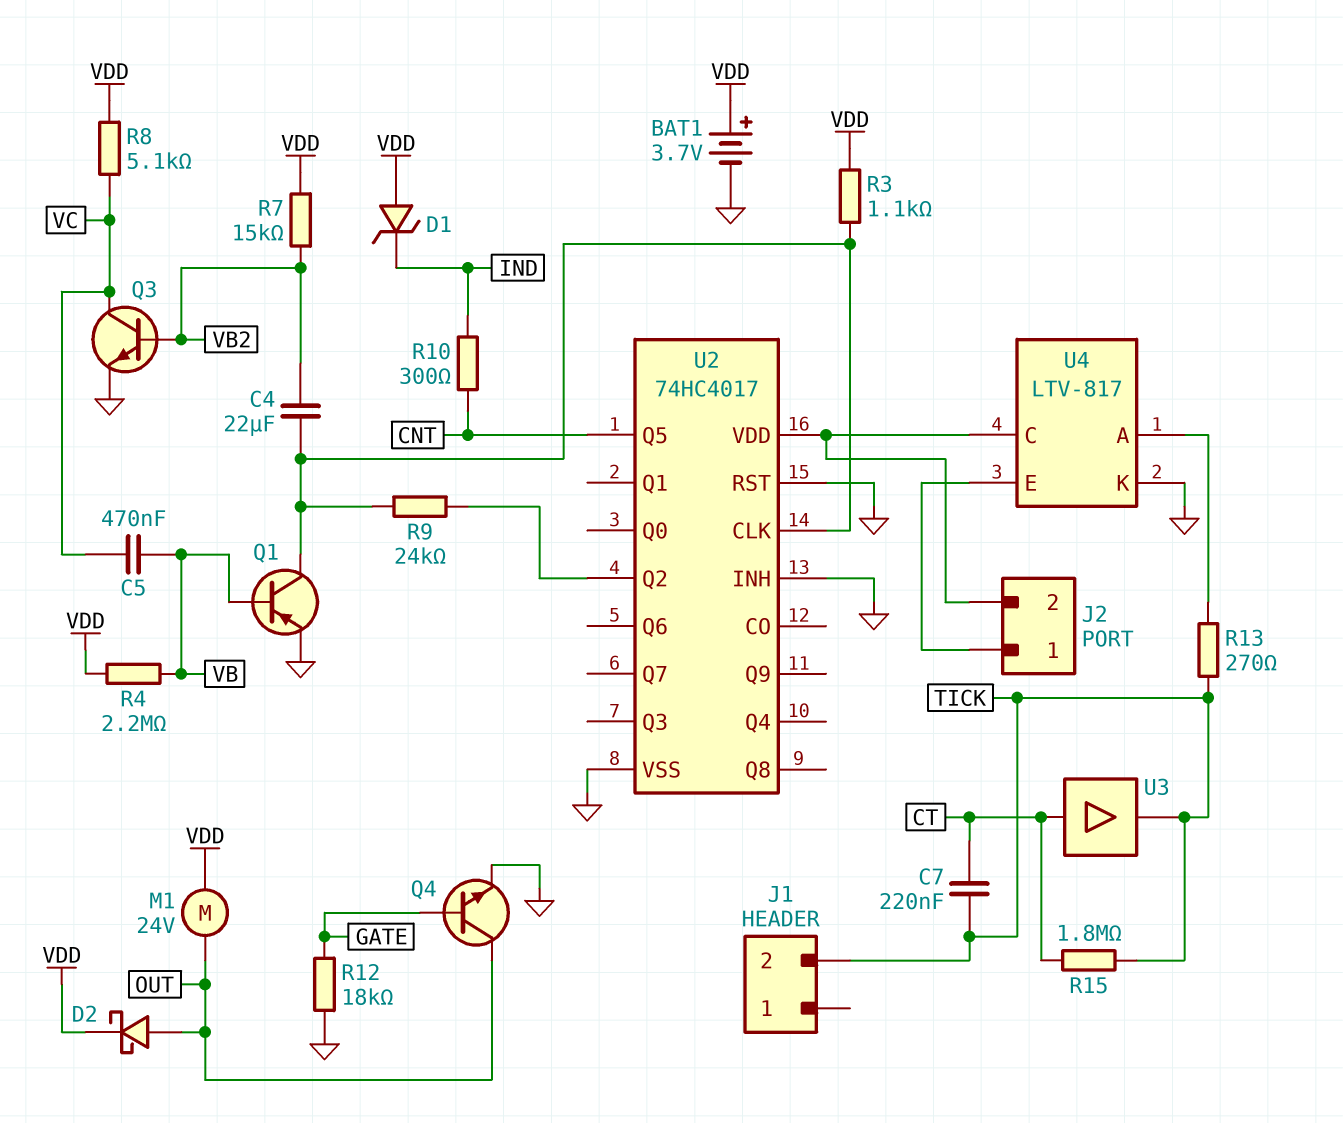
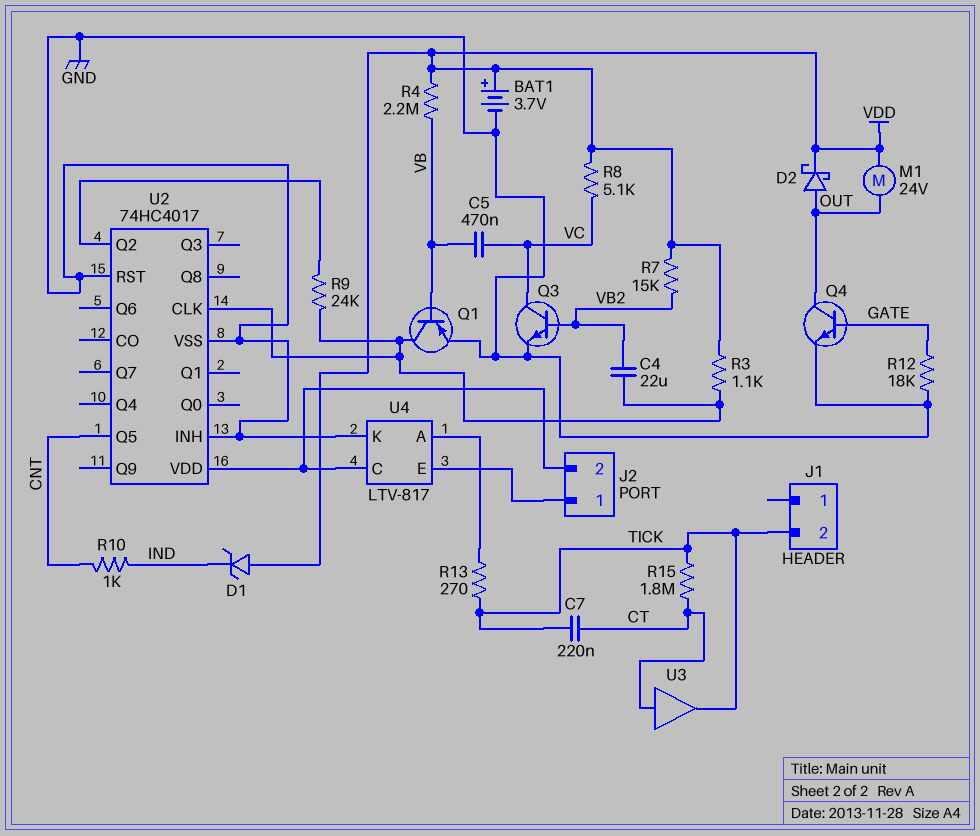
R10: 300 (CNT, IND) -> 1k (CNT, IND)

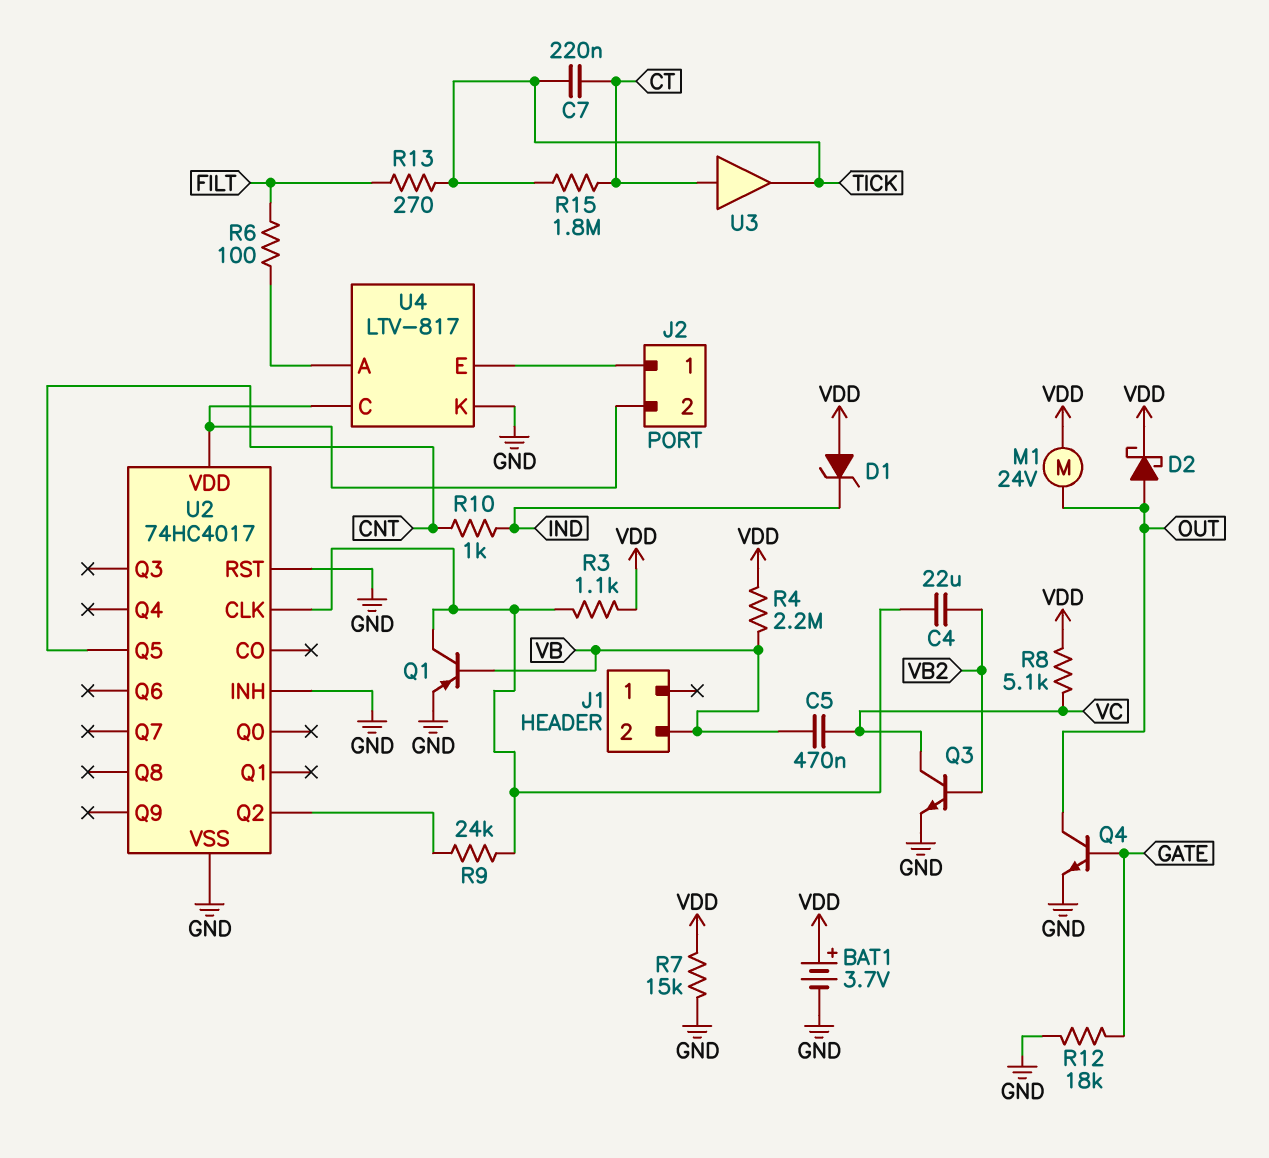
J1 pin 2: TICK -> VB
R6: none -> 100 (FILT, U4/A)
R7: 15k (VB2, VDD) -> 15k (GND, VDD)
R13: 270 (TICK, U4/A) -> 270 (FILT, TICK)

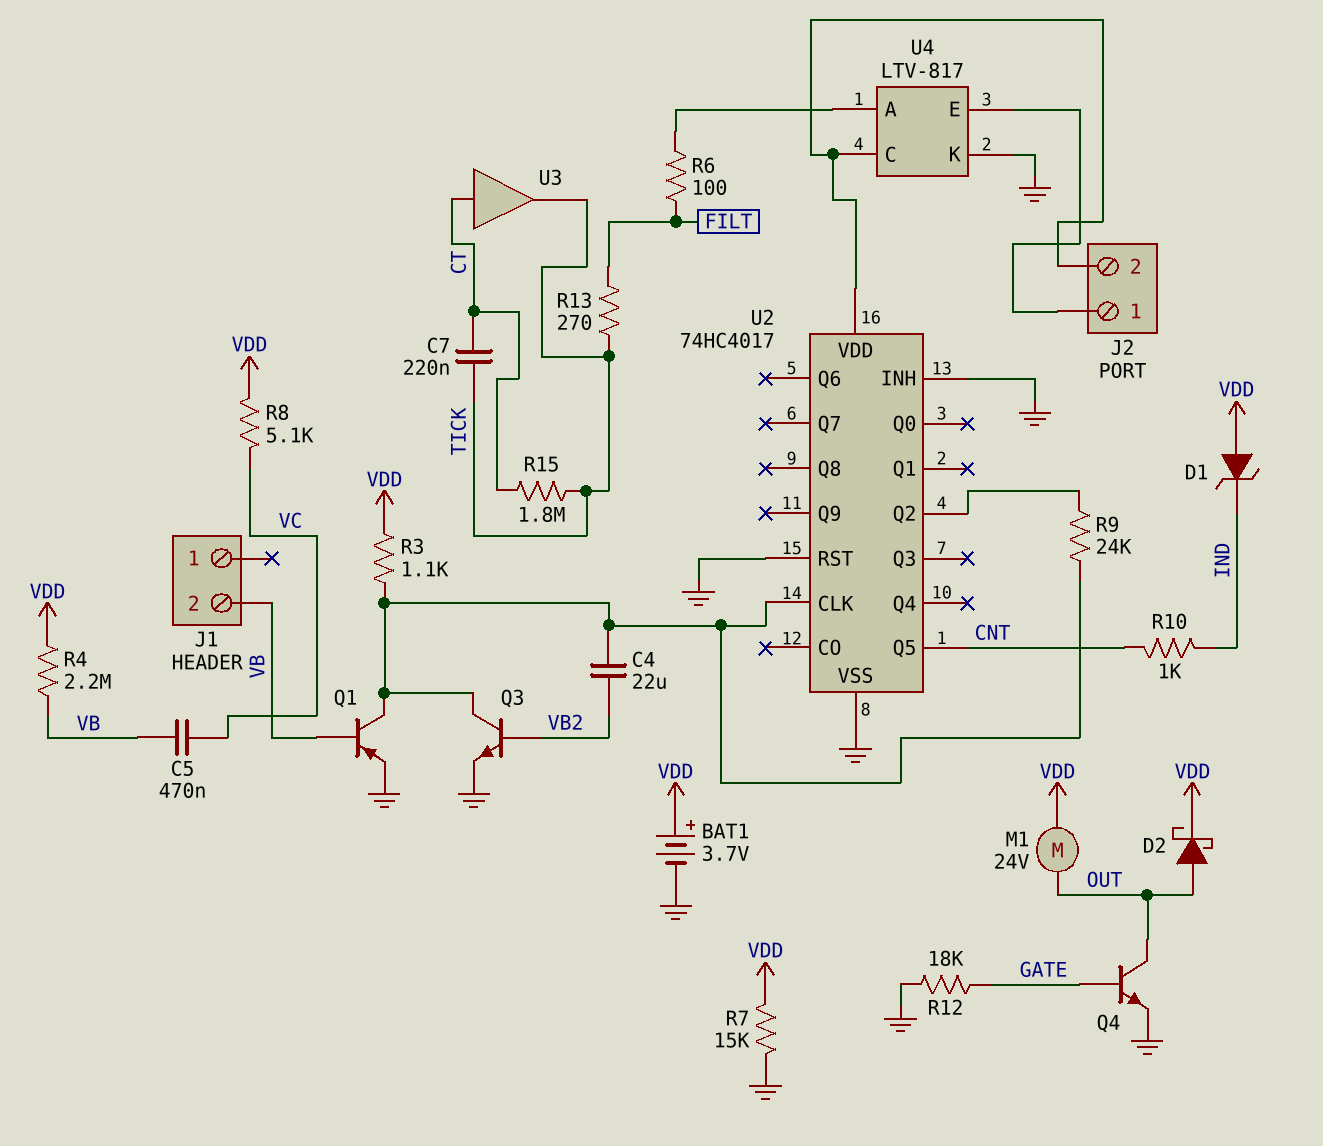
Q3: NPN (B VB2, C VC, E GND) -> NPN (B VB2, C U2/CLK, E GND)

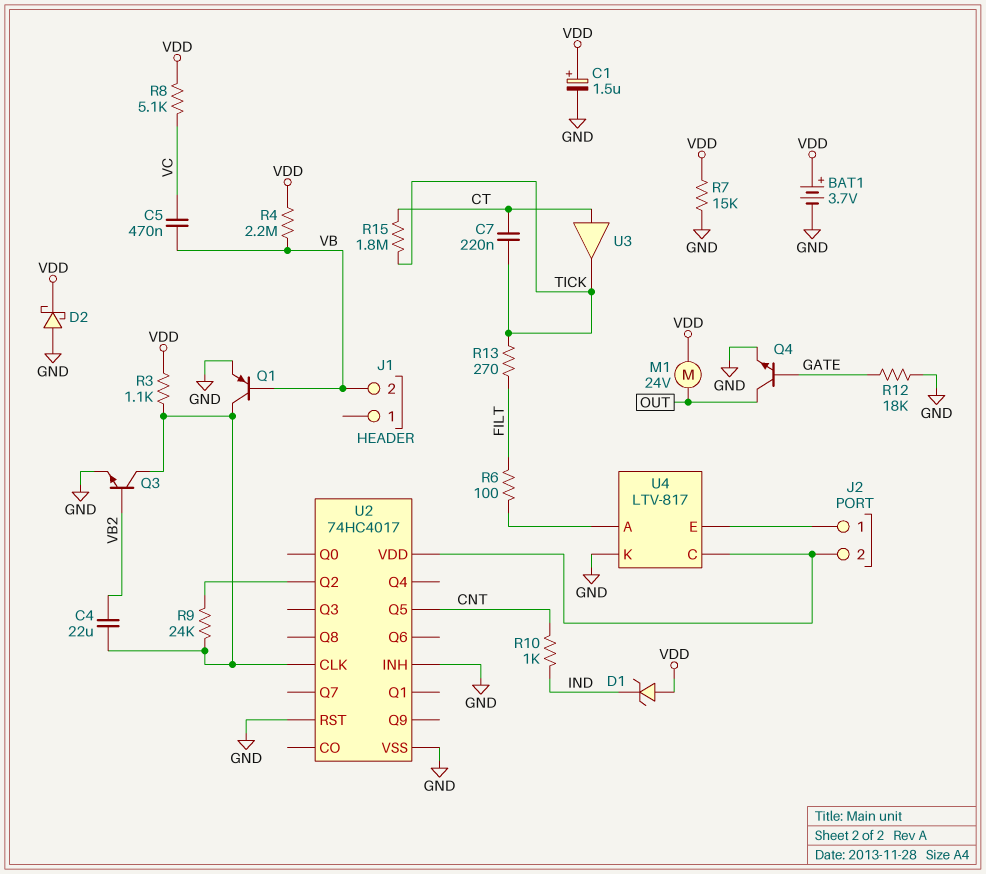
C1: none -> 1.5uF (plus VDD, minus GND)
D2: schottky (A OUT, K VDD) -> schottky (A GND, K VDD)

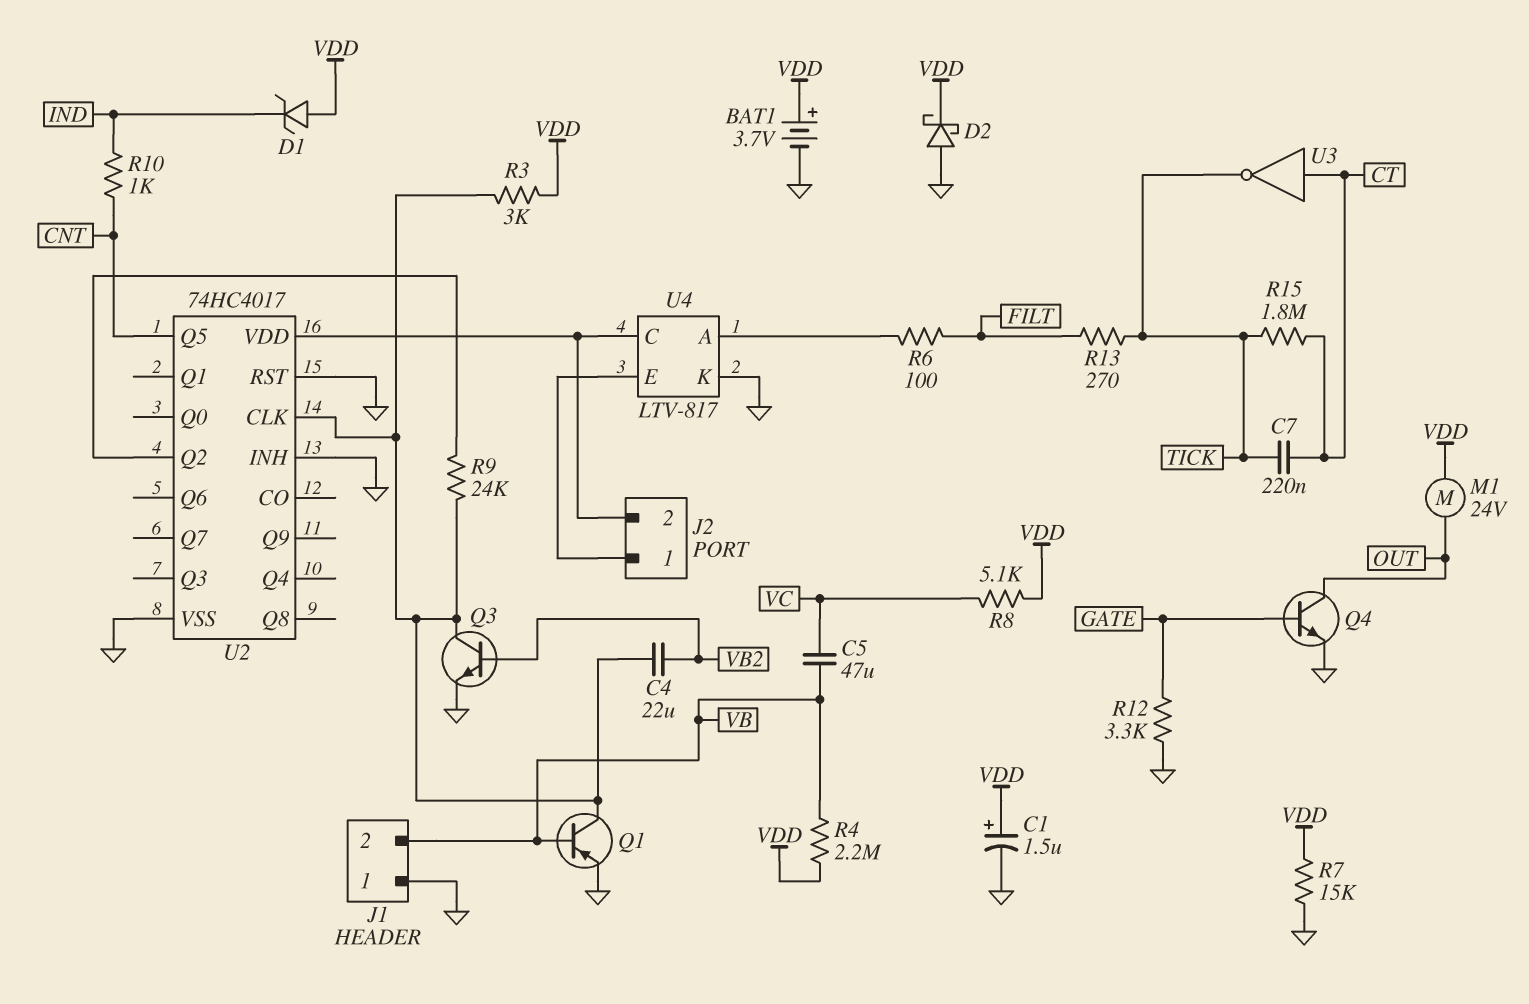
C5: 470nF (VB, VC) -> 47uF (VB, VC)
J1 pin 1: none -> GND
R3: 1.1k (U2/CLK, VDD) -> 3k (U2/CLK, VDD)
R12: 18k (GATE, GND) -> 3.3k (GATE, GND)
U3: buffer (in CT, out TICK) -> NOT (in CT, out TICK)

